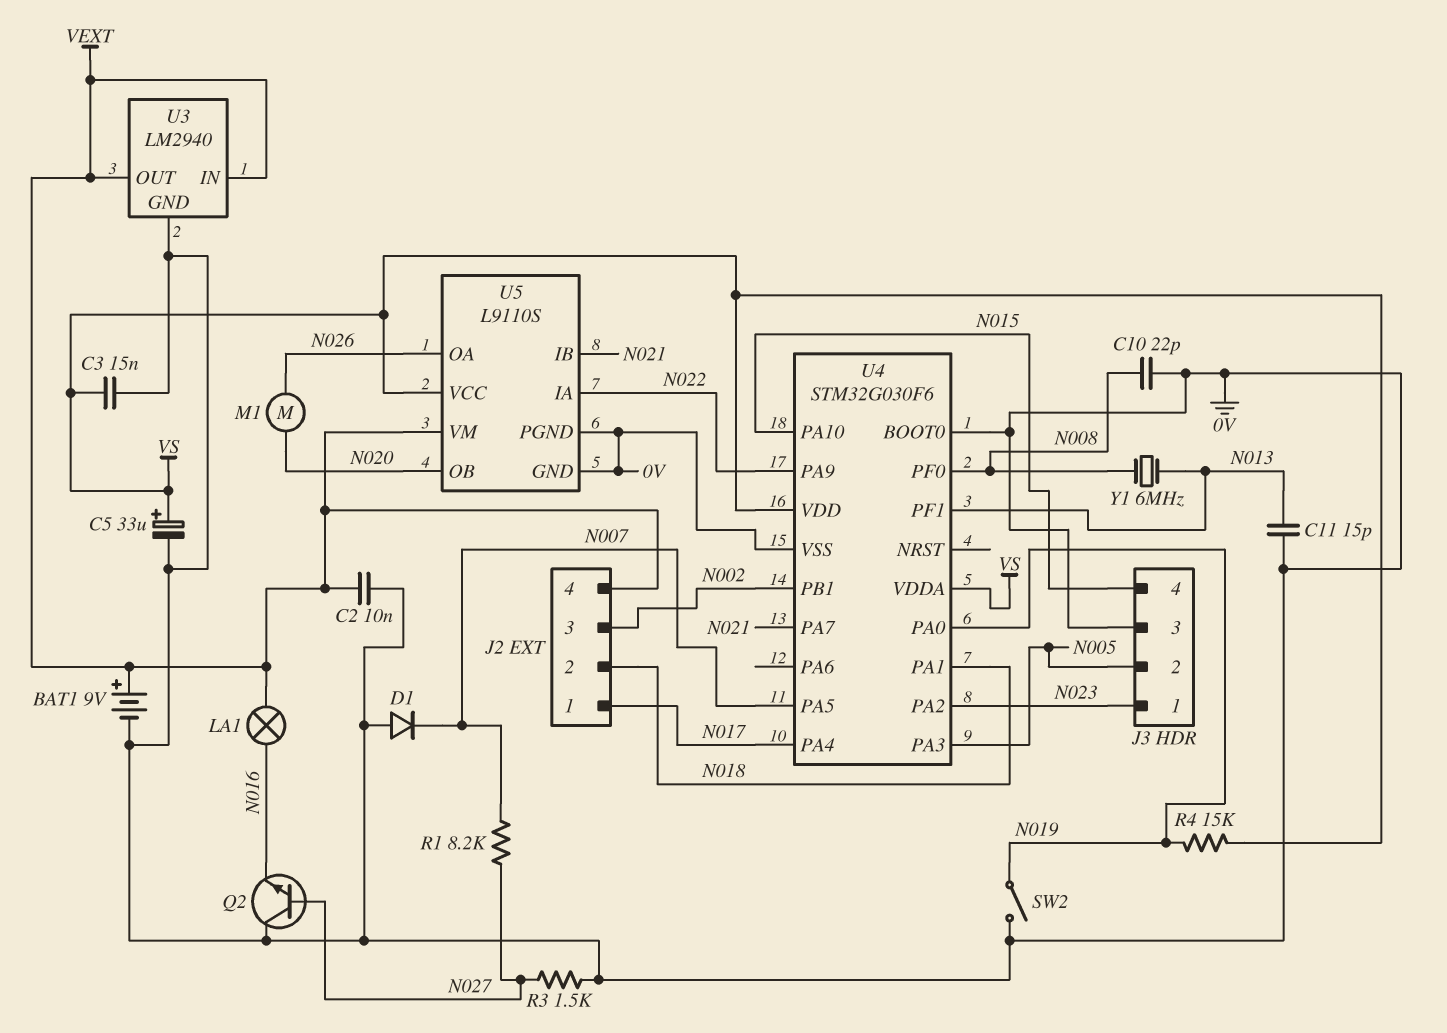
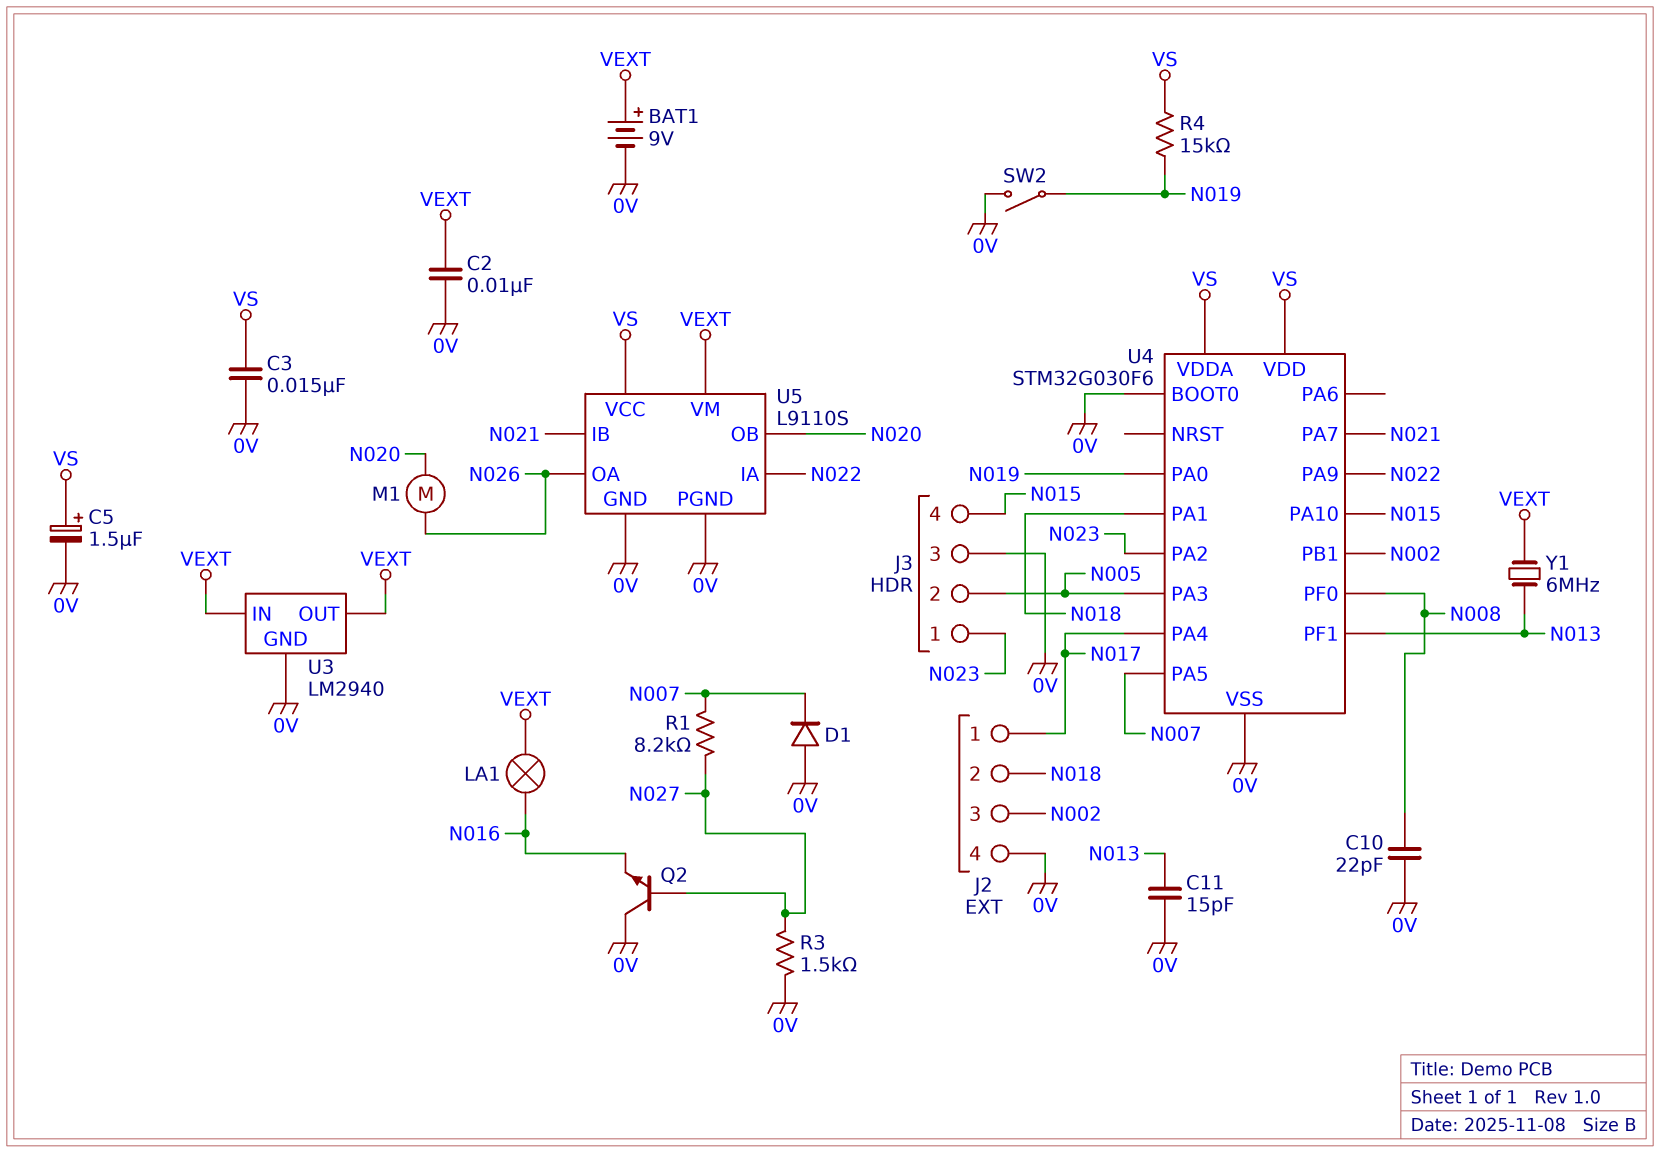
C5: 33uF (plus VS, minus 0V) -> 1.5uF (plus VS, minus 0V)
J2 pin 4: VEXT -> 0V
Y1: 6MHz (N008, N013) -> 6MHz (N013, VEXT)

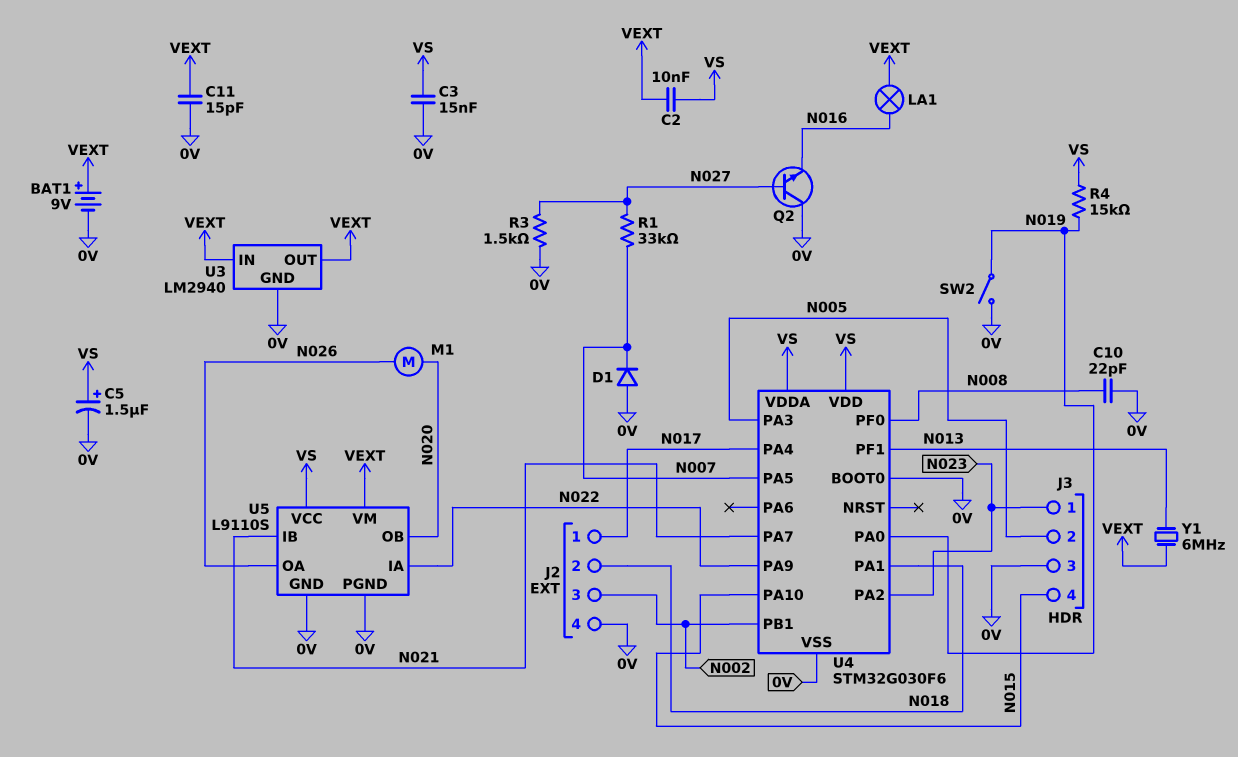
C2: 10nF (0V, VEXT) -> 10nF (VEXT, VS)
C11: 15pF (0V, N013) -> 15pF (0V, VEXT)
R1: 8.2k (N007, N027) -> 33k (N007, N027)

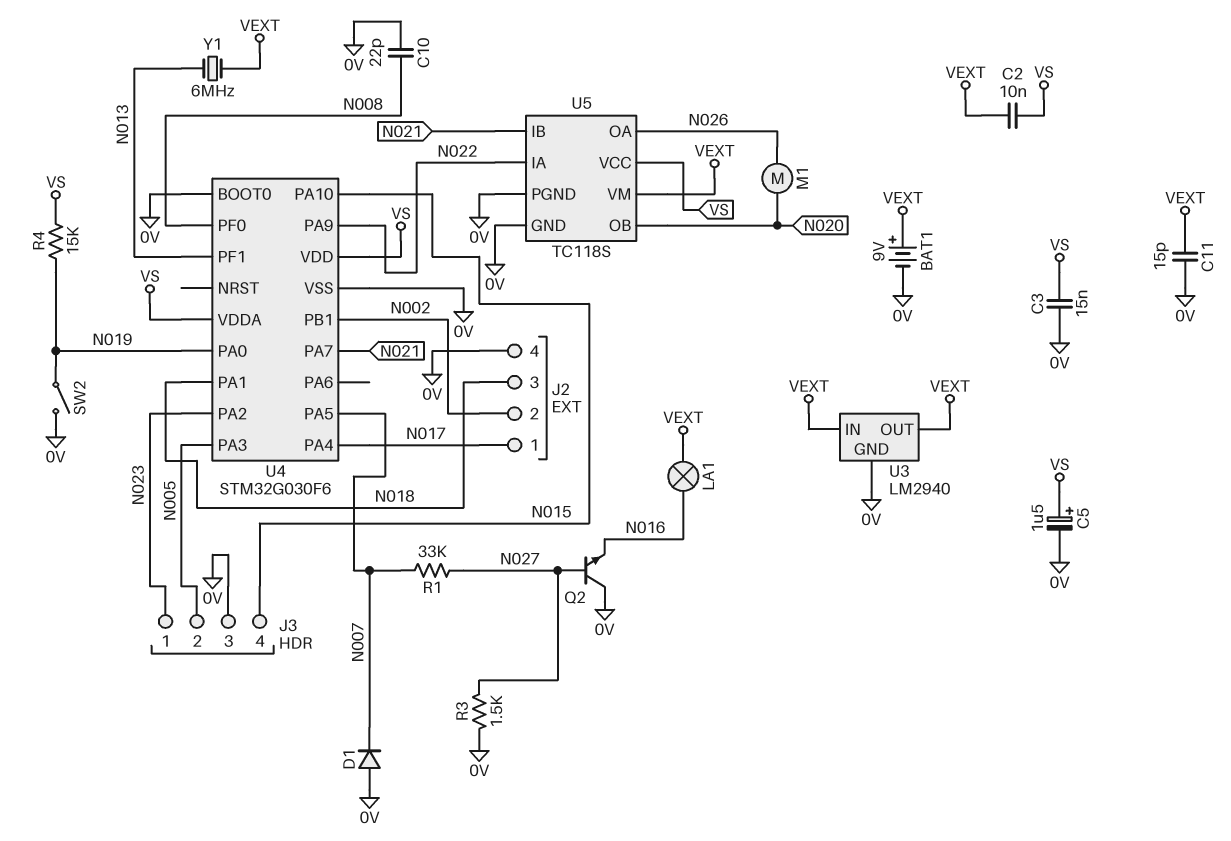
J2 pin 2: N018 -> N002
J2 pin 3: N002 -> N018
U5: L9110S -> TC118S

